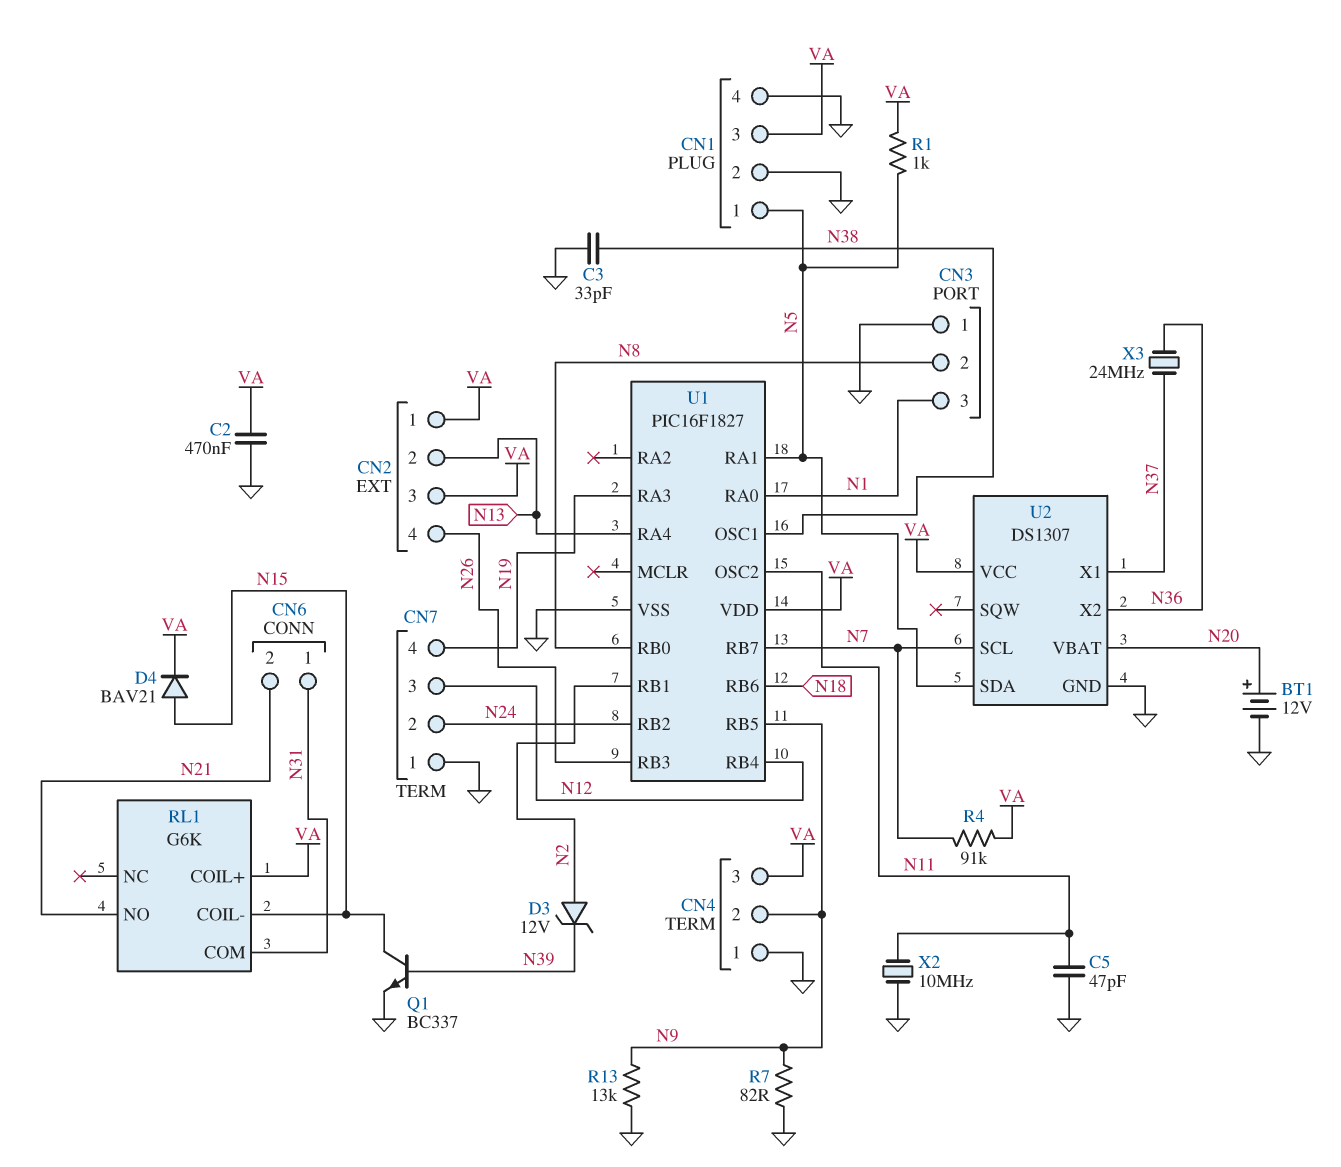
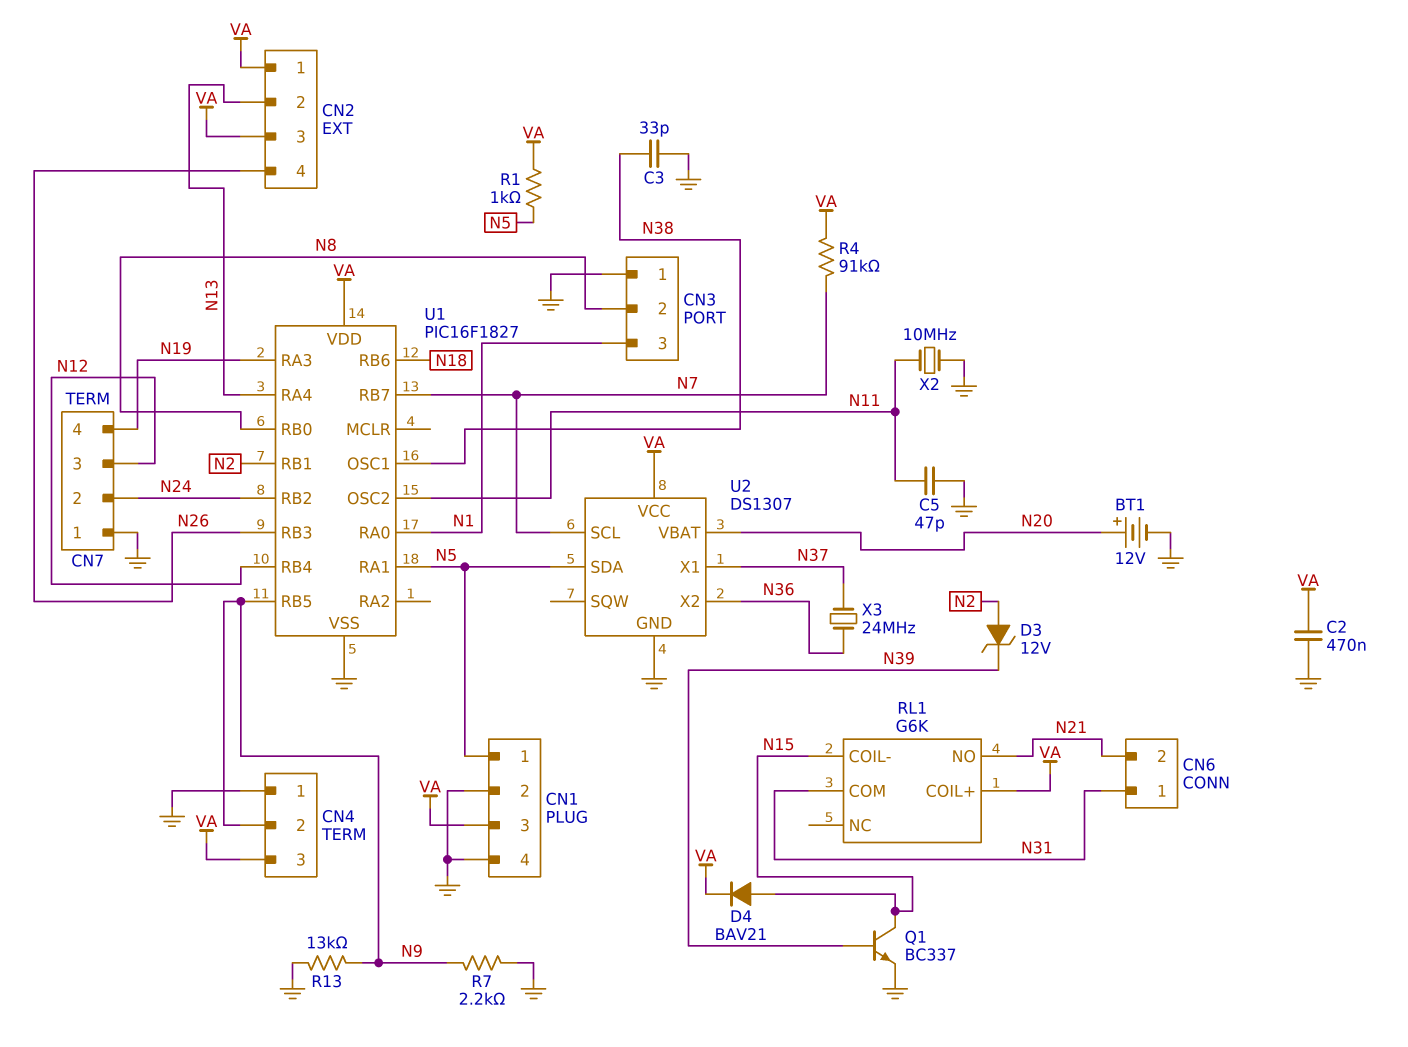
R7: 82 (GND, N9) -> 2.2k (GND, N9)

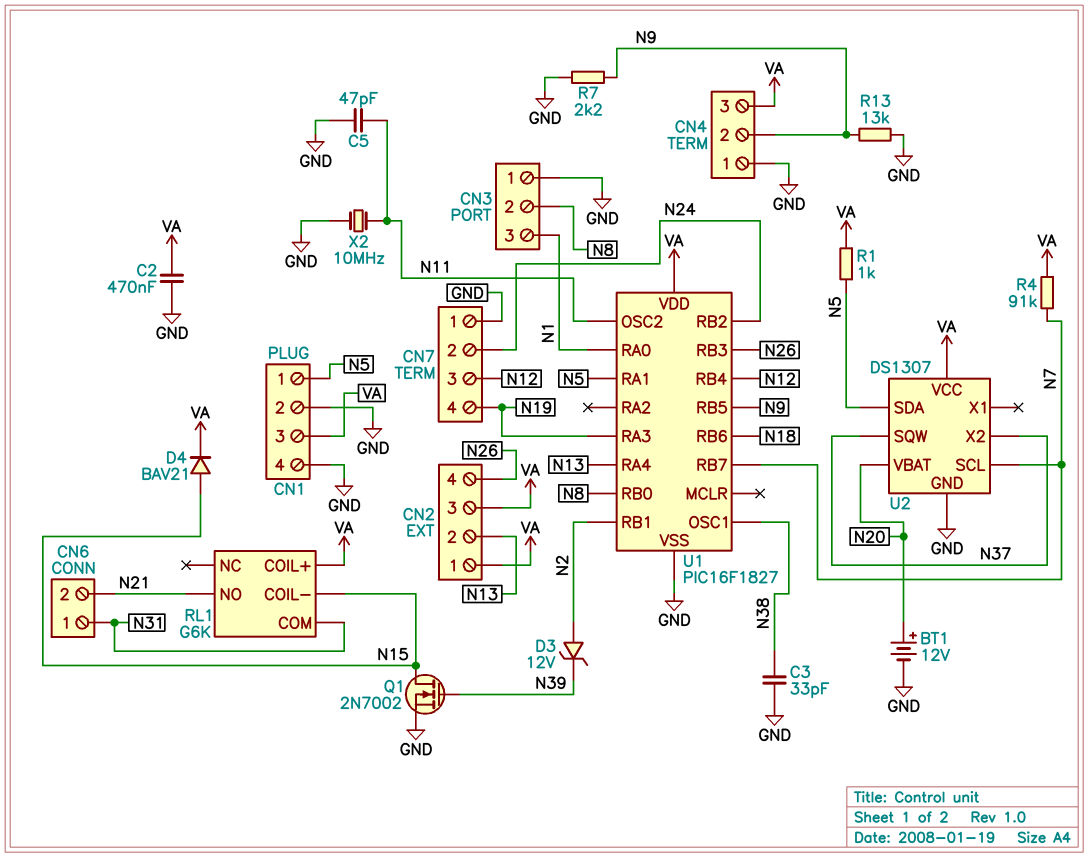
Q1: NPN BC337 (B N39, C N15, E GND) -> NMOS 2N7002 (G N39, D N15, S GND)
U2 pin SQW: none -> N37
U2 pin X1: N37 -> none
U2 pin X2: N36 -> N37
X3: 24MHz (N36, N37) -> none

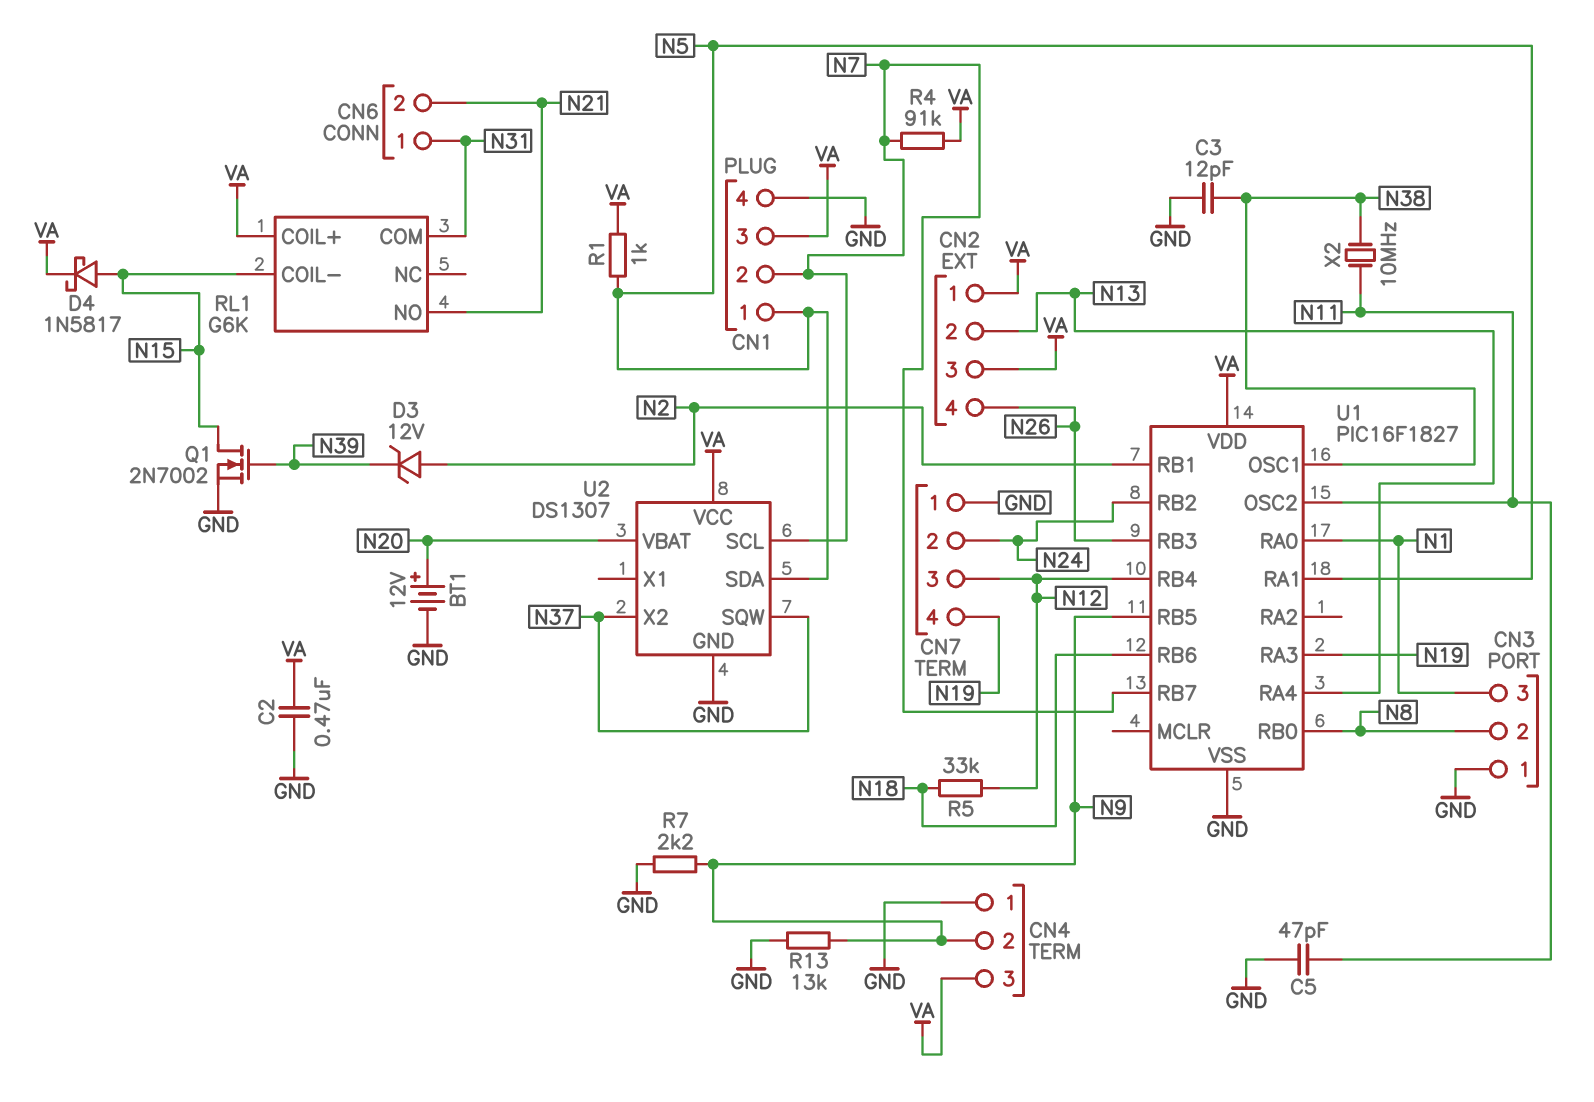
C3: 33pF (GND, N38) -> 12pF (GND, N38)
CN1 pin 2: GND -> N7
D4: diode BAV21 (A N15, K VA) -> schottky 1N5817 (A N15, K VA)
R5: none -> 33k (N12, N18)
X2: 10MHz (GND, N11) -> 10MHz (N11, N38)

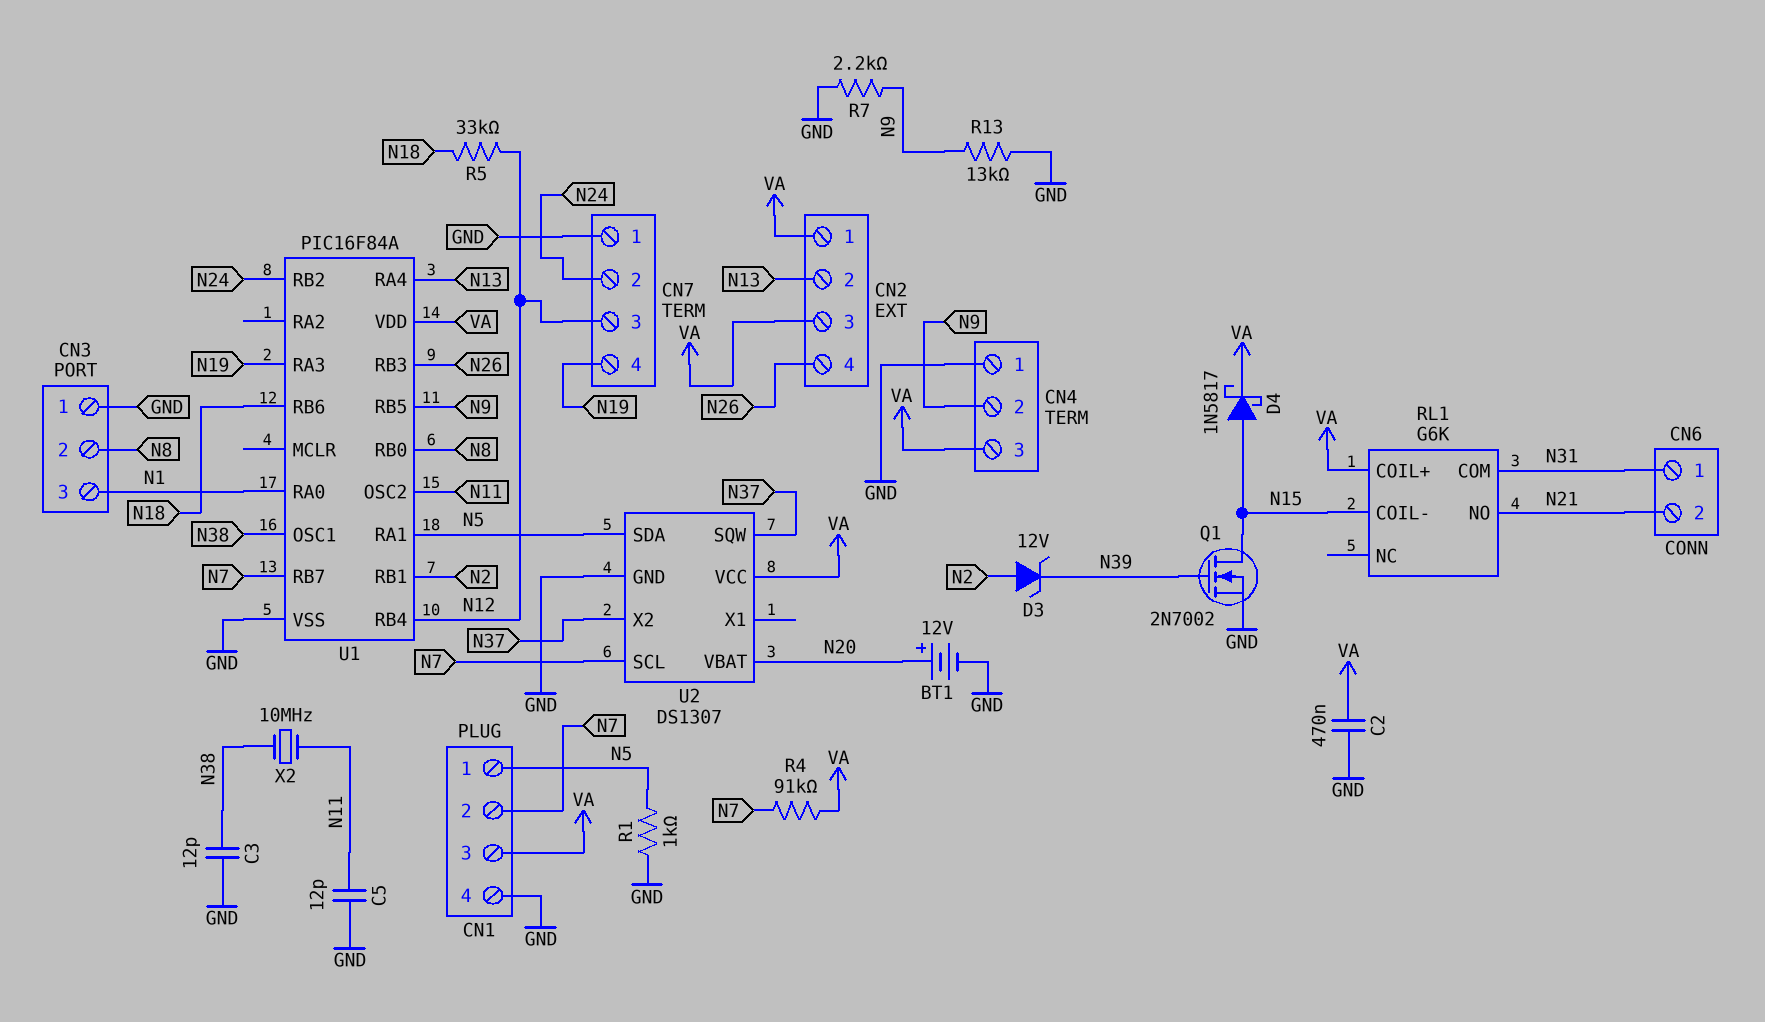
C5: 47pF (GND, N11) -> 12pF (GND, N11)
R1: 1k (N5, VA) -> 1k (GND, N5)
U1: PIC16F1827 -> PIC16F84A

